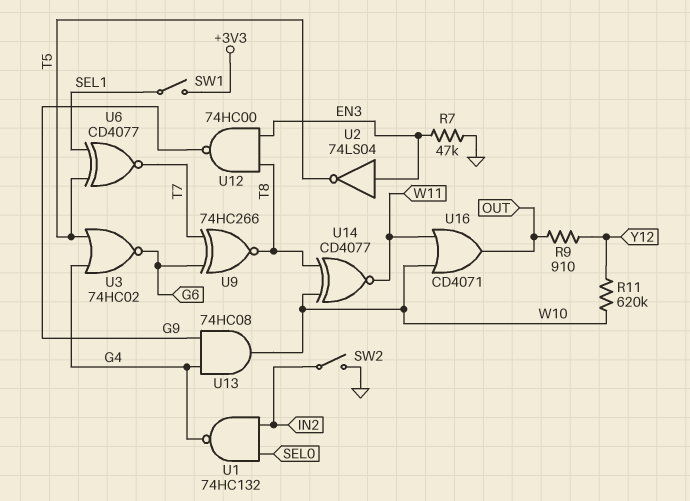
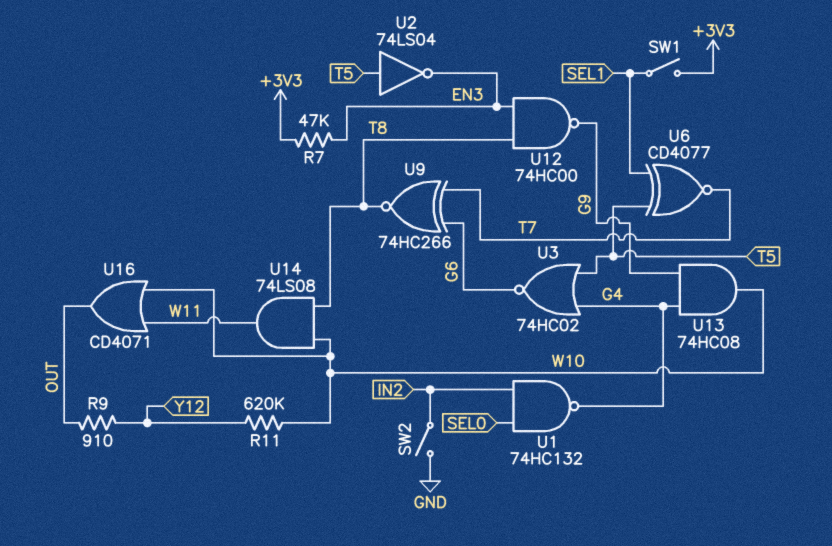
R7: 47k (EN3, GND) -> 47k (+3V3, EN3)
U2: NOT 74LS04 (in EN3, out T5) -> NOT 74LS04 (in T5, out EN3)
U14: XNOR CD4077 (in T8, in W10, out W11) -> AND 74LS08 (in T8, in W10, out W11)

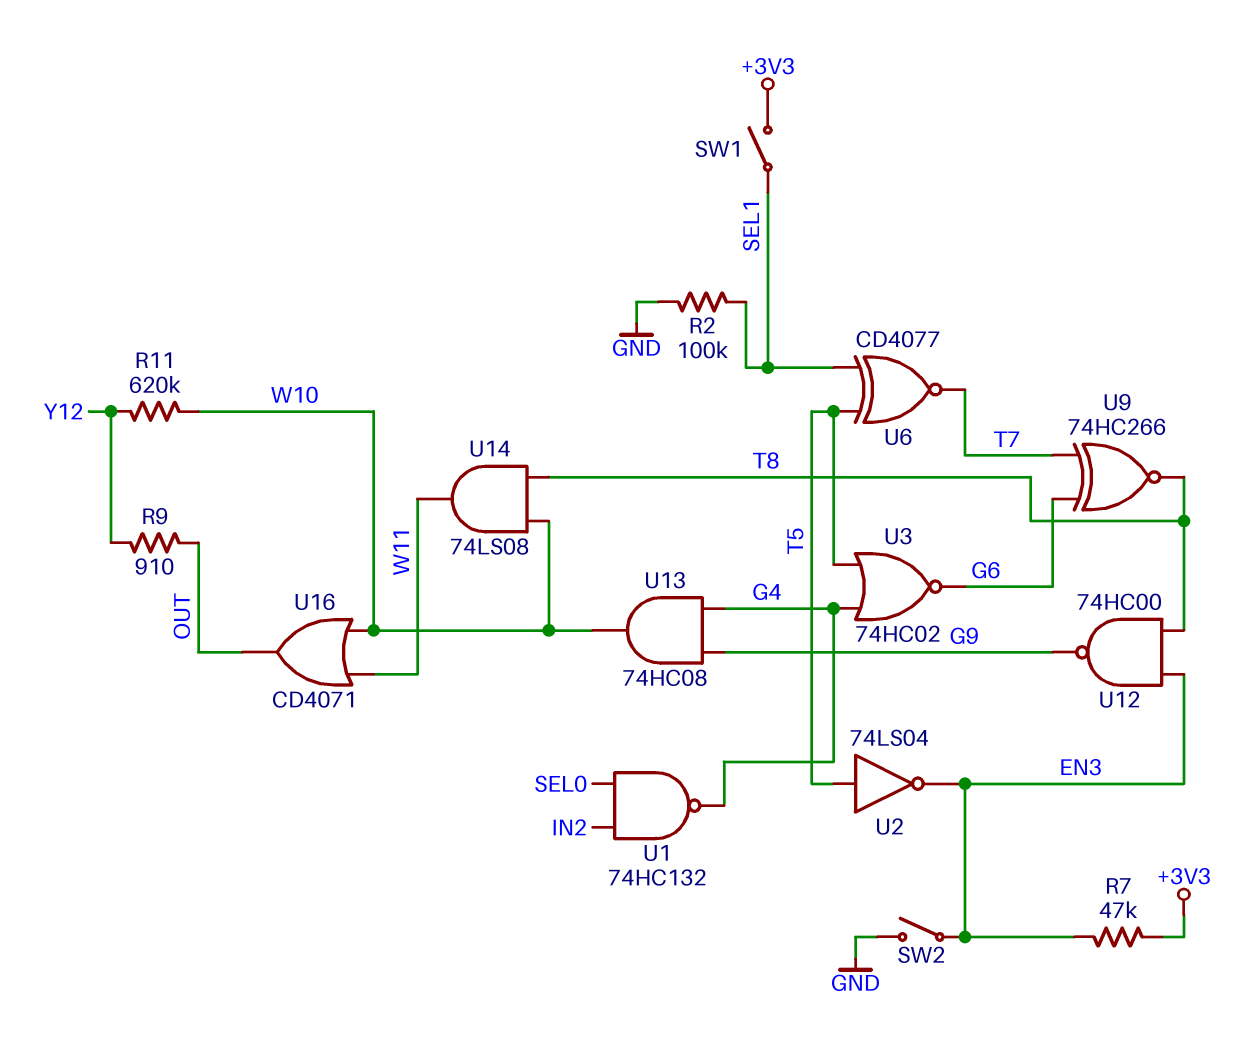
R2: none -> 100k (GND, SEL1)
SW2: switch (GND, IN2) -> switch (EN3, GND)

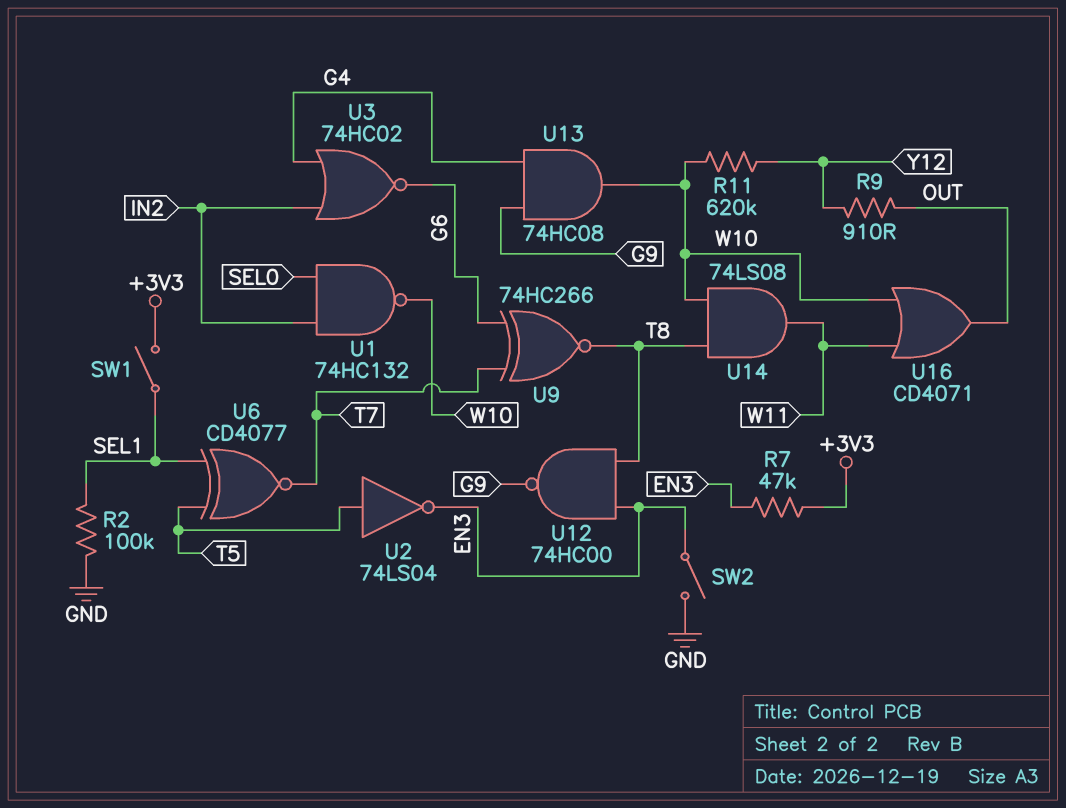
U1: NAND 74HC132 (in IN2, in SEL0, out G4) -> NAND 74HC132 (in IN2, in SEL0, out W10)
U3: NOR 74HC02 (in G4, in T5, out G6) -> NOR 74HC02 (in G4, in IN2, out G6)

